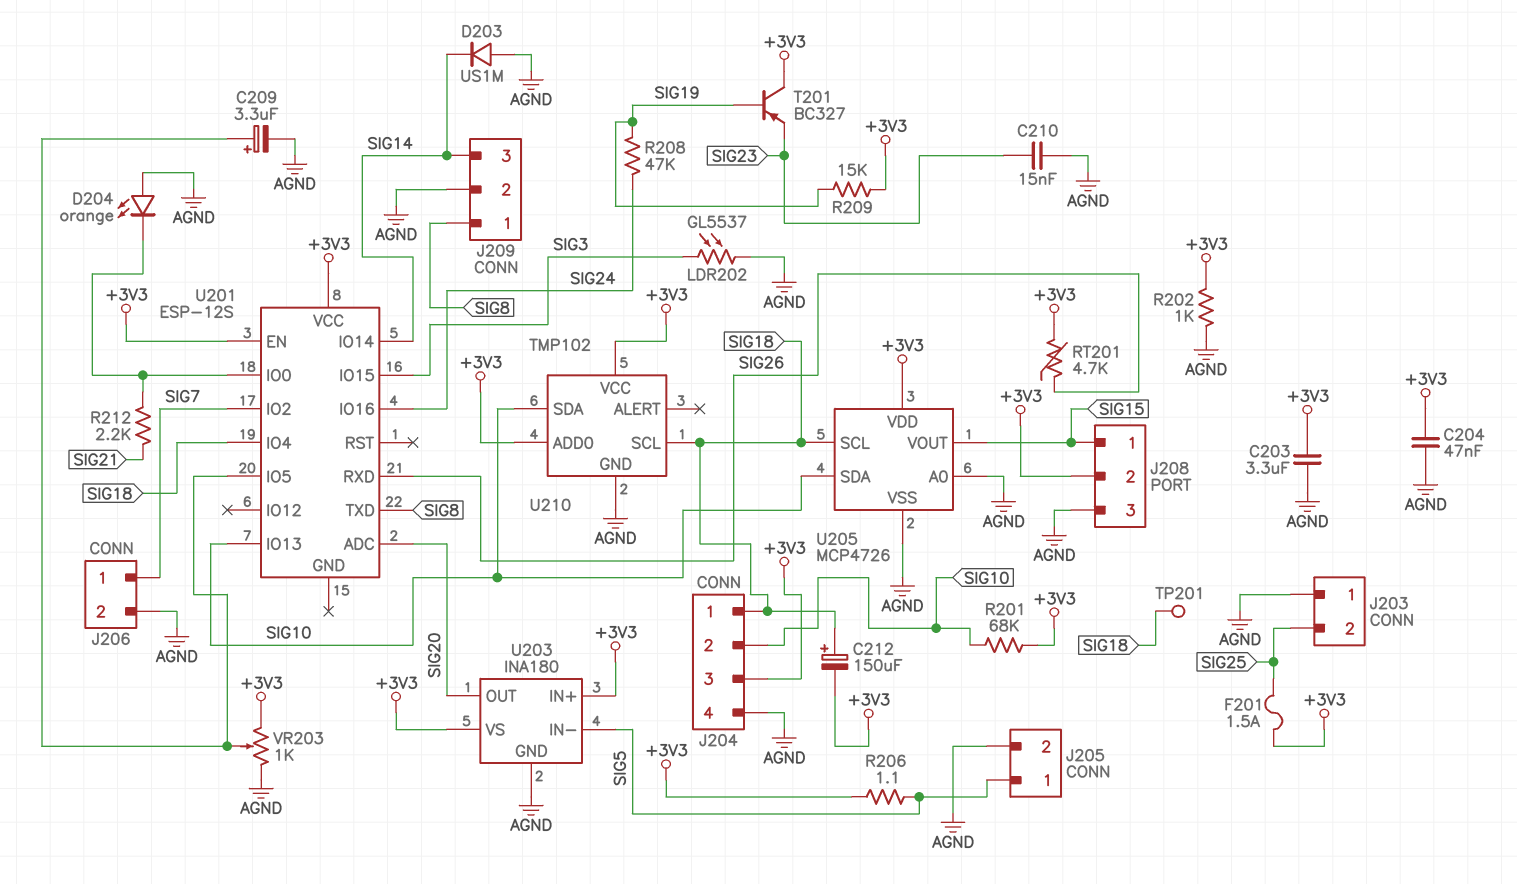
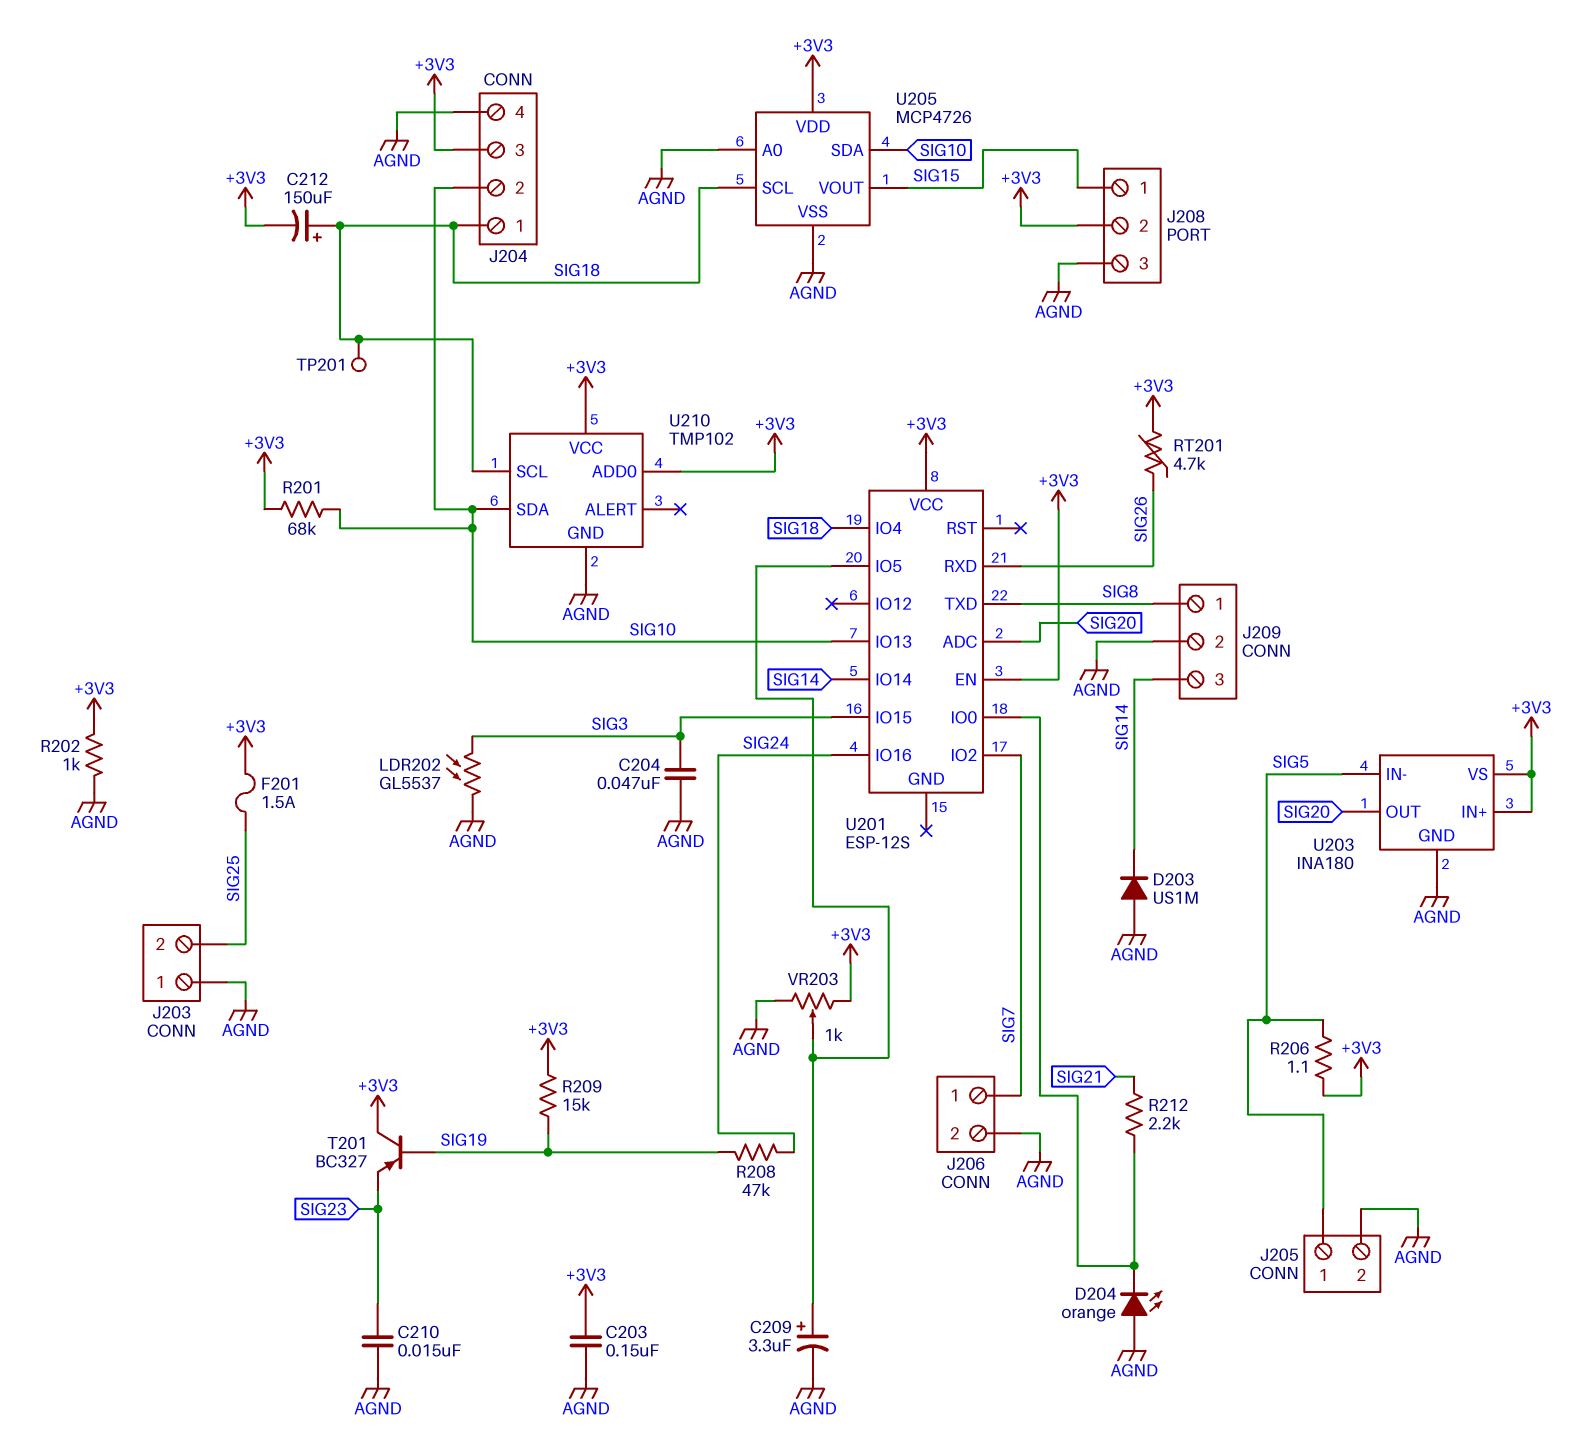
C203: 3.3uF (+3V3, AGND) -> 150nF (+3V3, AGND)
C204: 47nF (+3V3, AGND) -> 47nF (AGND, SIG3)

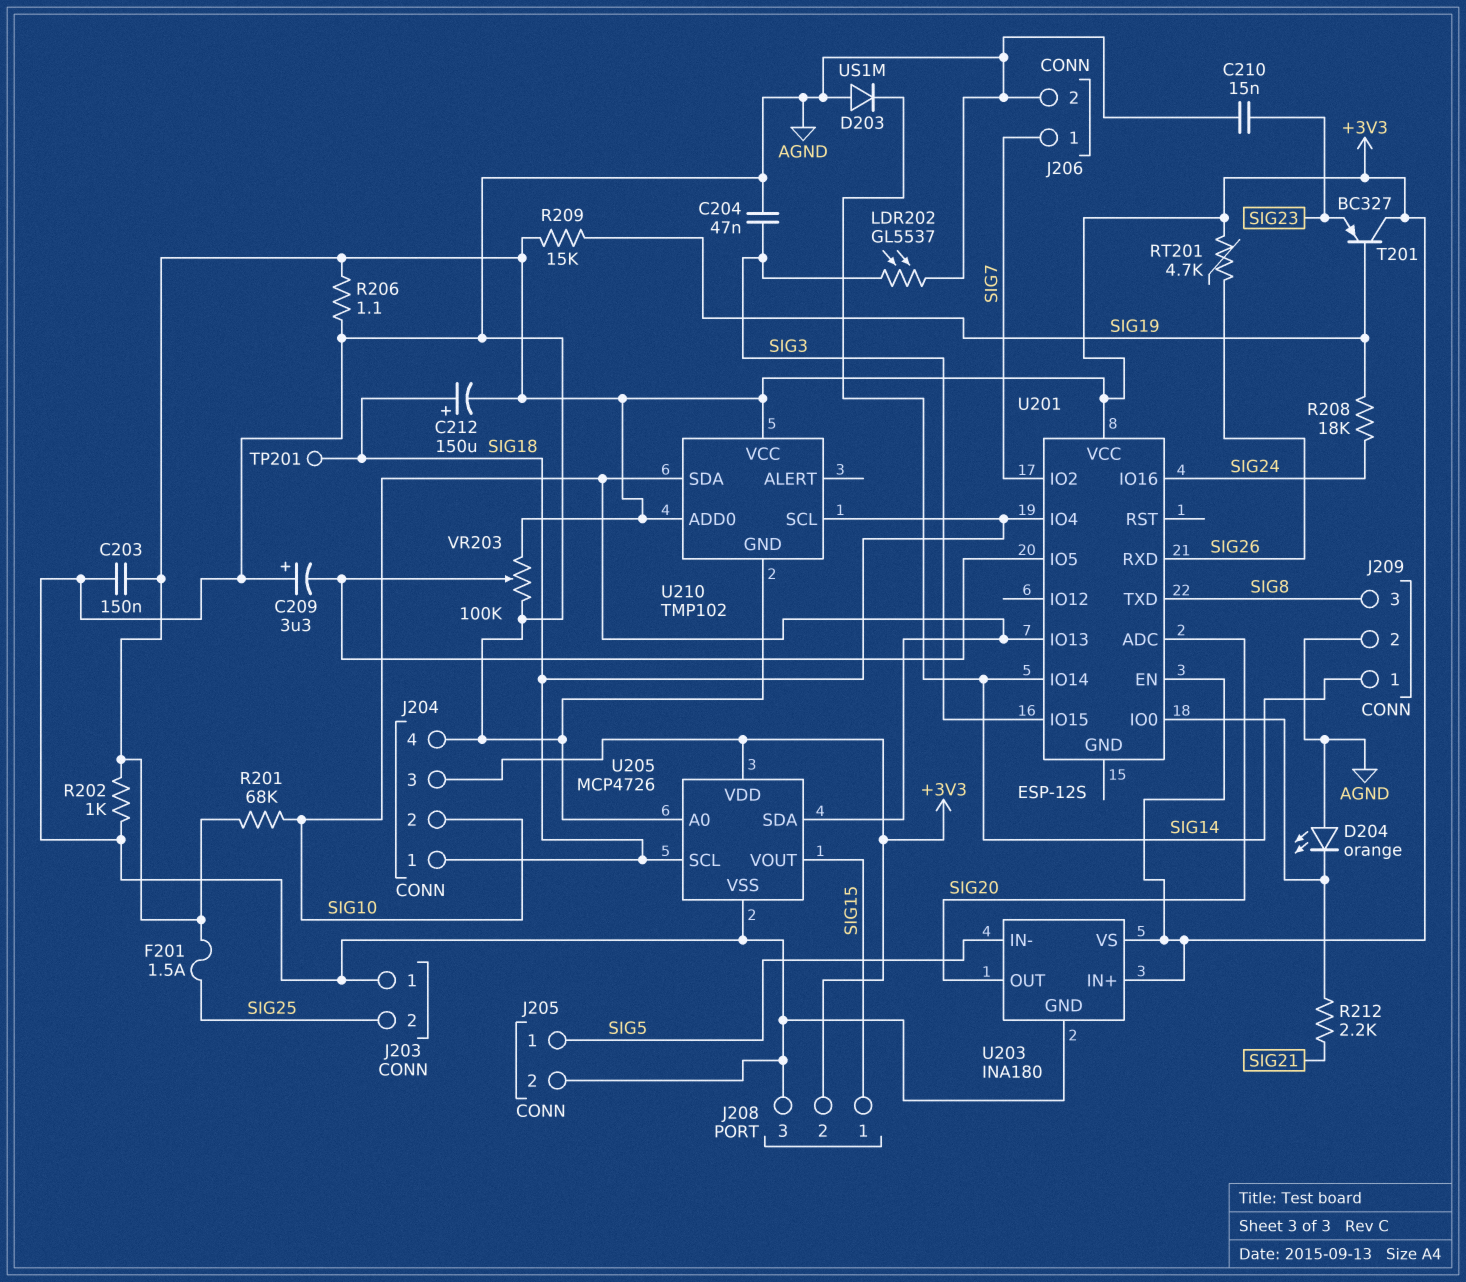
C209: 3.3uF (plus U201/IO5, minus AGND) -> 3.3uF (plus AGND, minus U201/IO5)
J209 pin 1: SIG8 -> SIG14
J209 pin 3: SIG14 -> SIG8
R206: 1.1 (+3V3, SIG5) -> 1.1 (+3V3, AGND)
R208: 47k (SIG19, SIG24) -> 18k (SIG19, SIG24)
VR203: 1k (+3V3, AGND, wiper U201/IO5) -> 100k (+3V3, AGND, wiper U201/IO5)

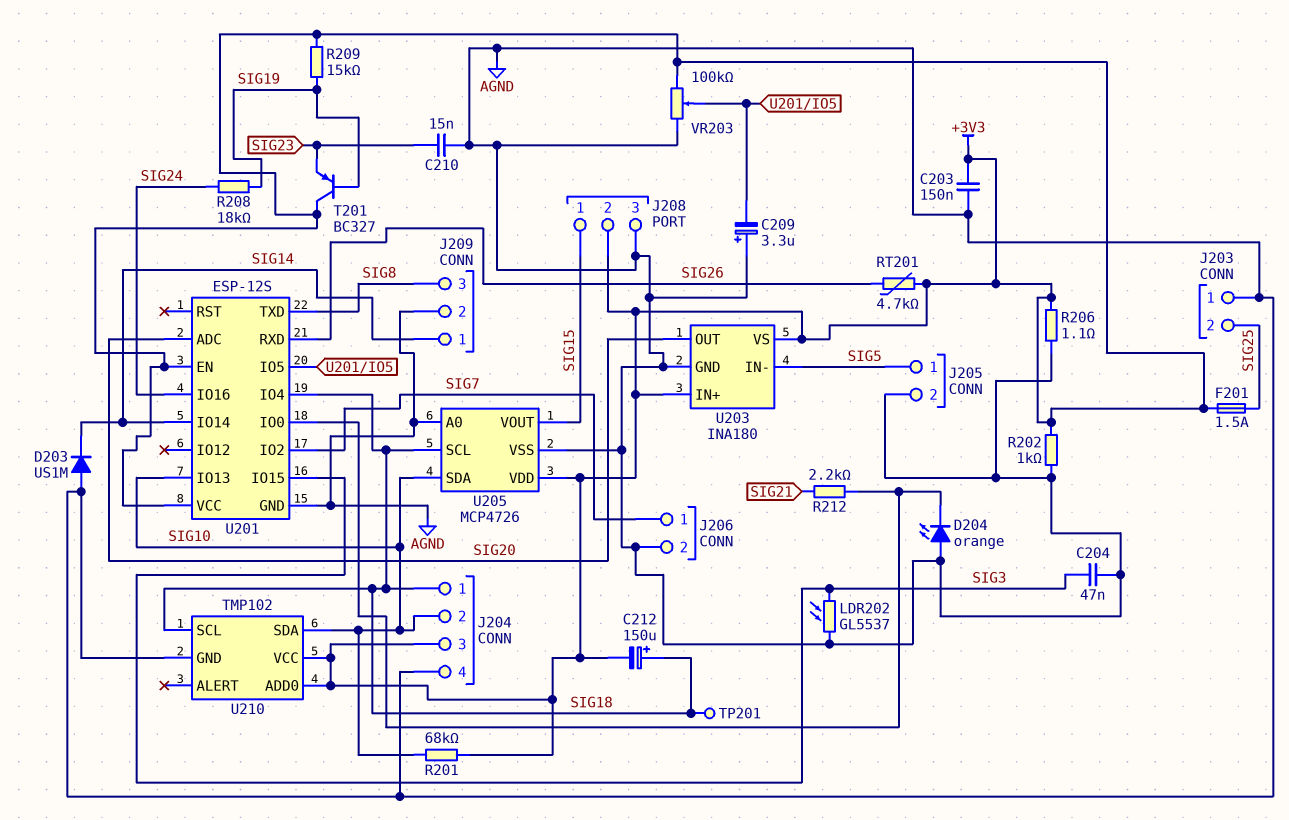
U201 pin GND: none -> AGND

